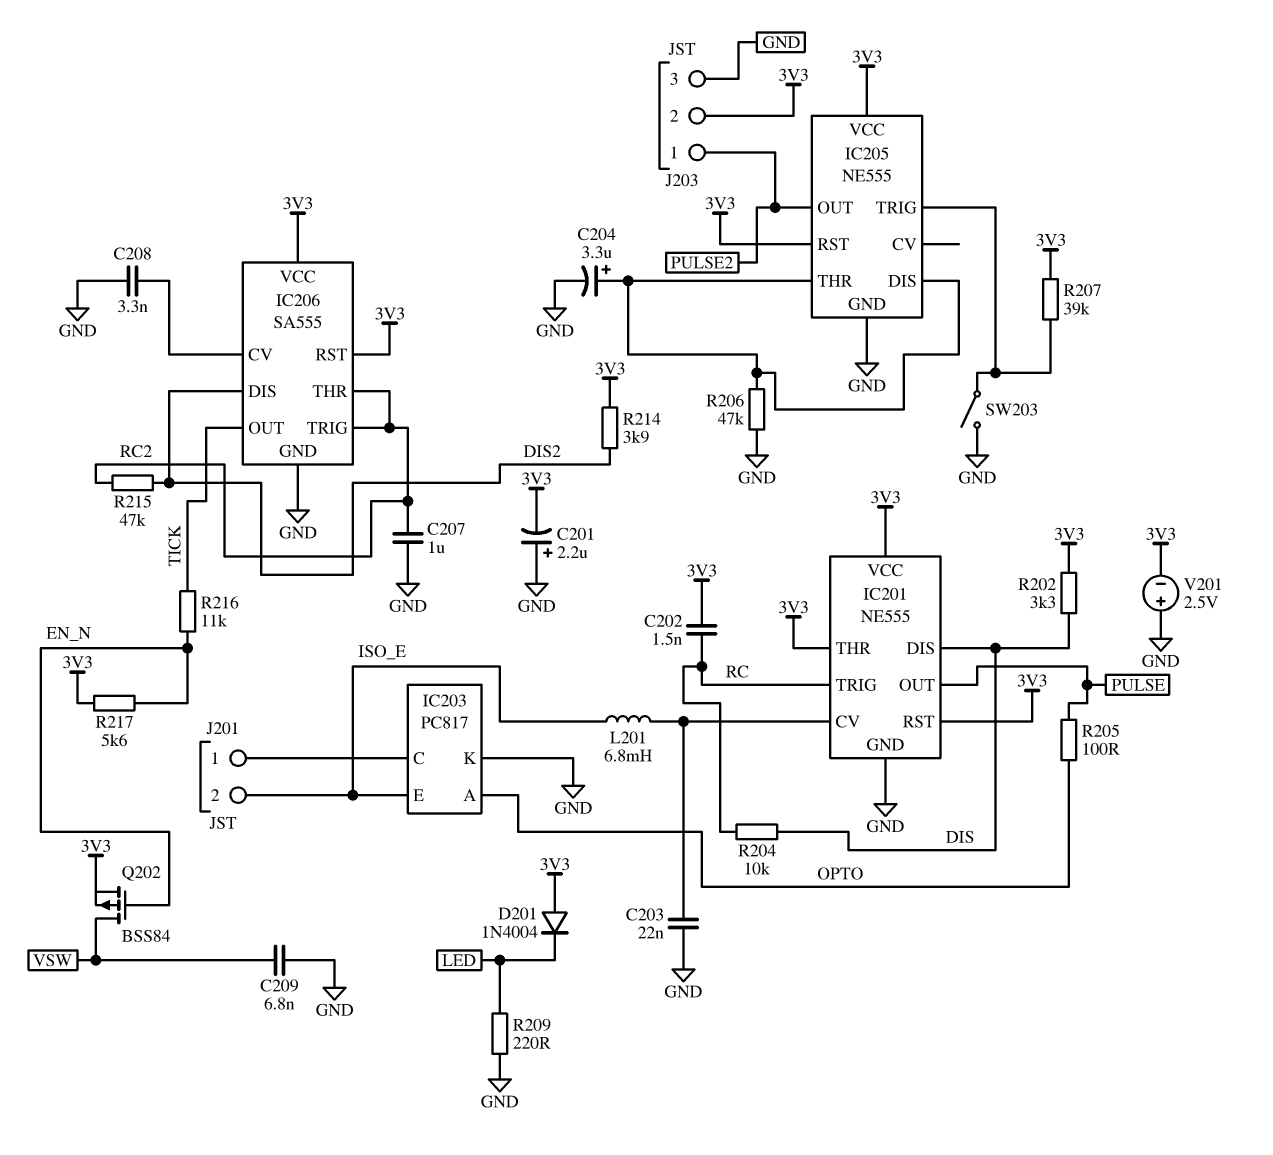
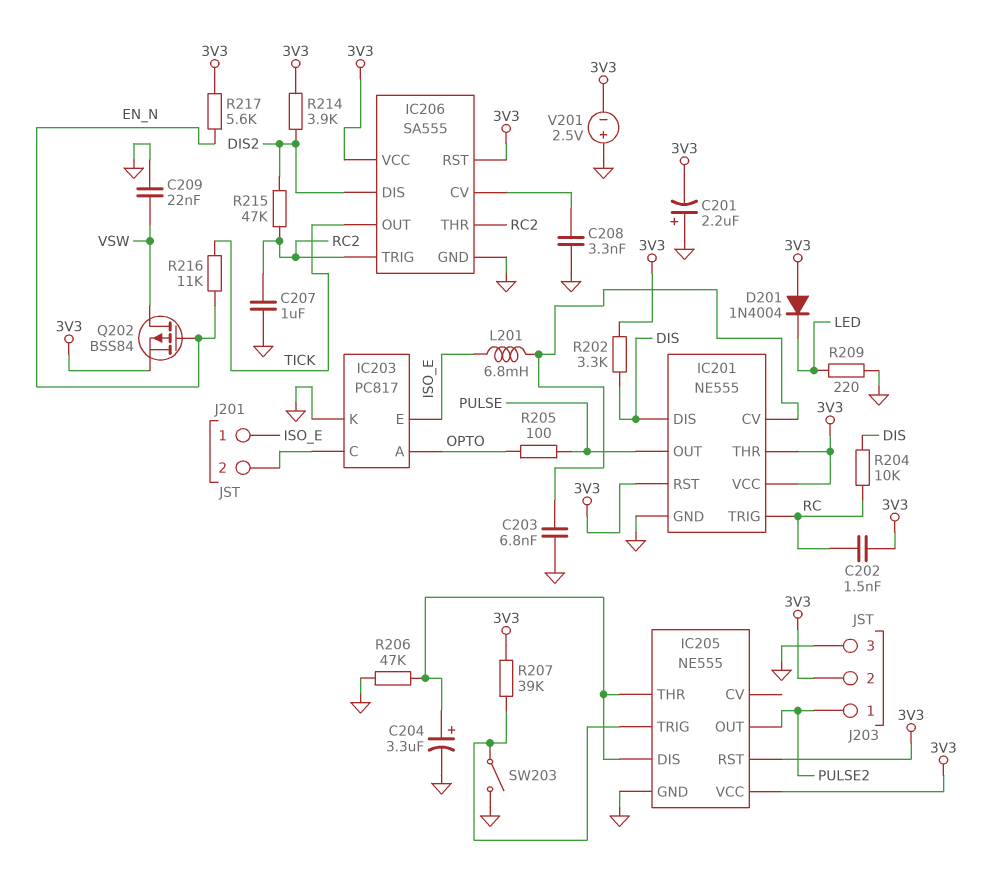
C203: 22nF (GND, IC201/CV) -> 6.8nF (GND, IC201/CV)
C209: 6.8nF (GND, VSW) -> 22nF (GND, VSW)
J201 pin 1: IC203/C -> ISO_E
J201 pin 2: ISO_E -> IC203/C

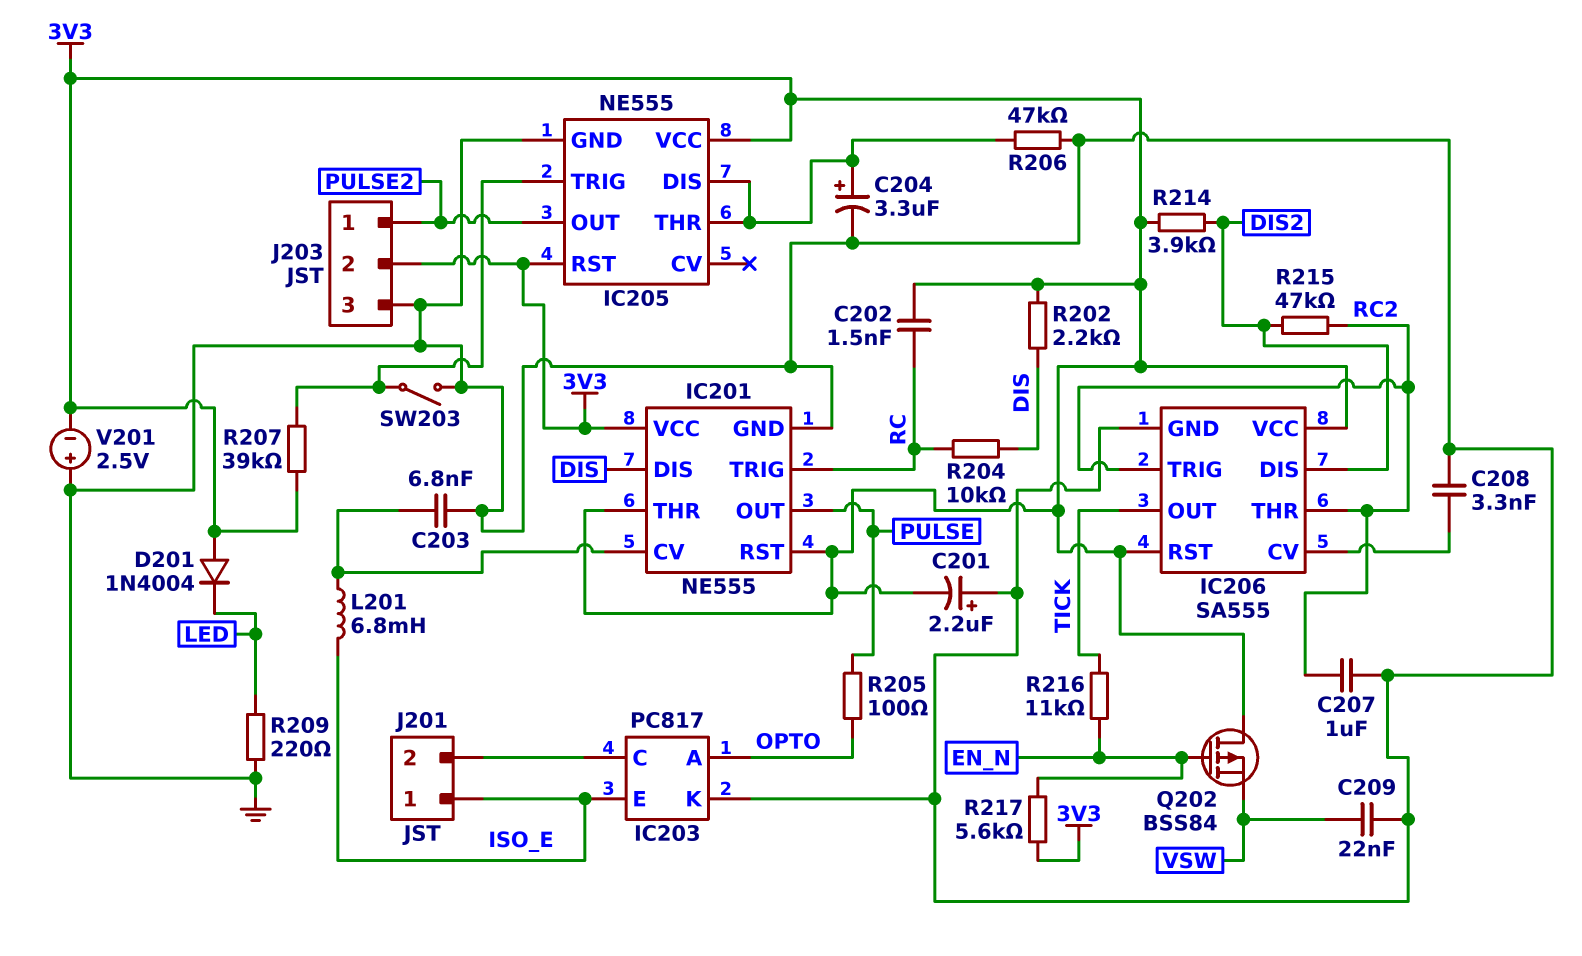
Q202: PMOS BSS84 (G EN_N, D VSW, S 3V3) -> PMOS BSS84 (G EN_N, D 3V3, S VSW)
R202: 3.3k (3V3, DIS) -> 2.2k (3V3, DIS)

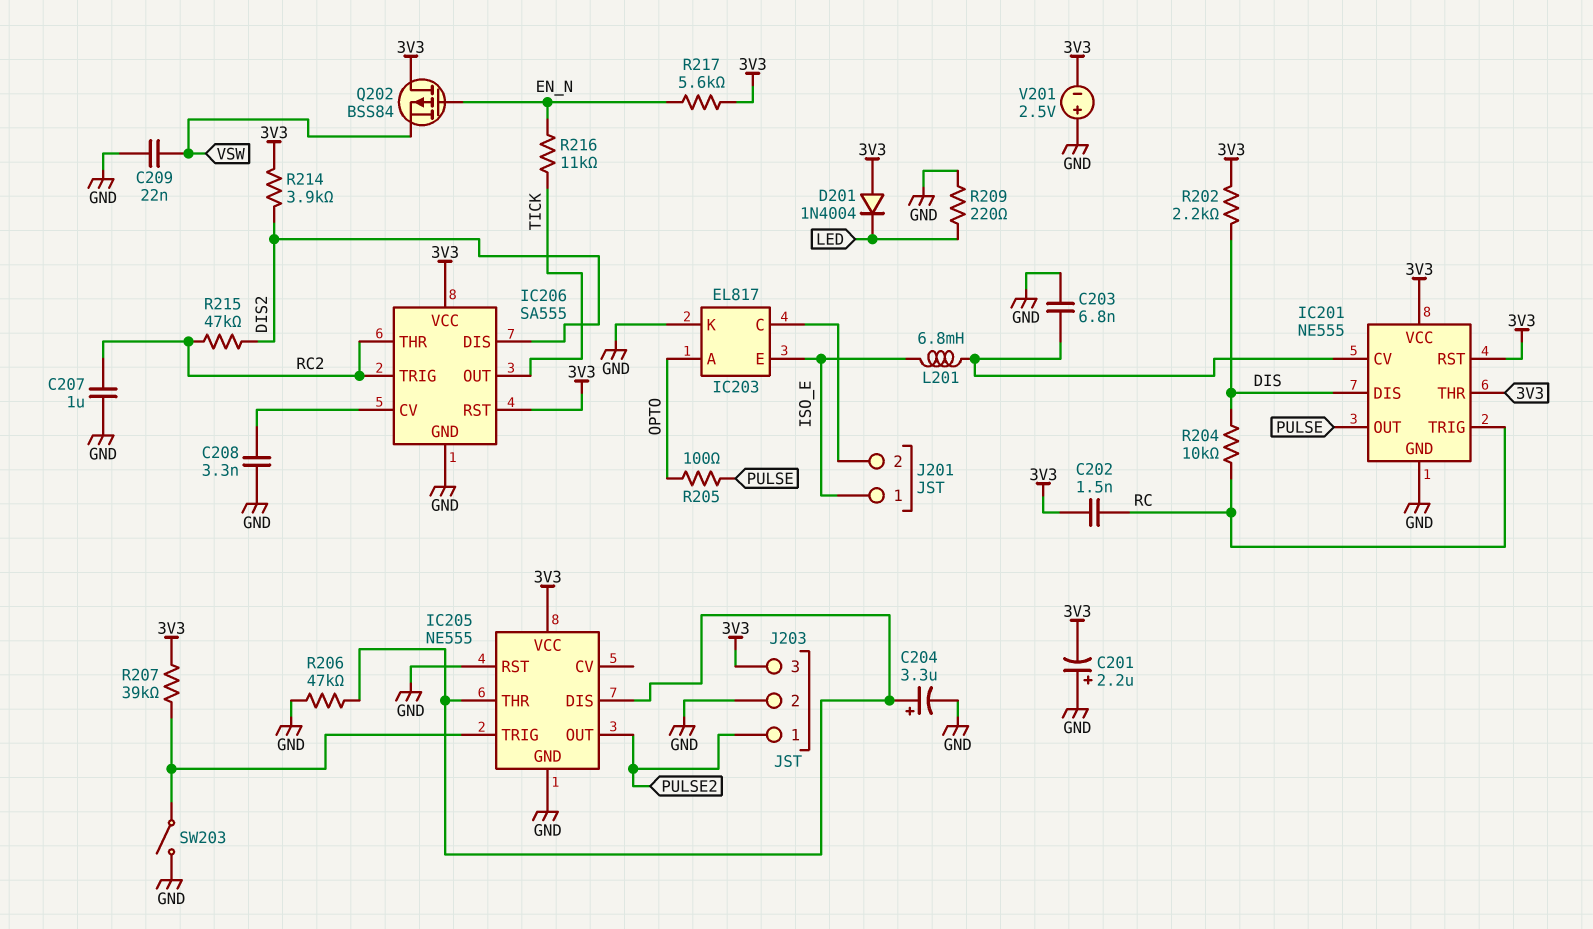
IC203: PC817 -> EL817
IC205 pin RST: 3V3 -> GND
J203 pin 2: 3V3 -> GND
J203 pin 3: GND -> 3V3

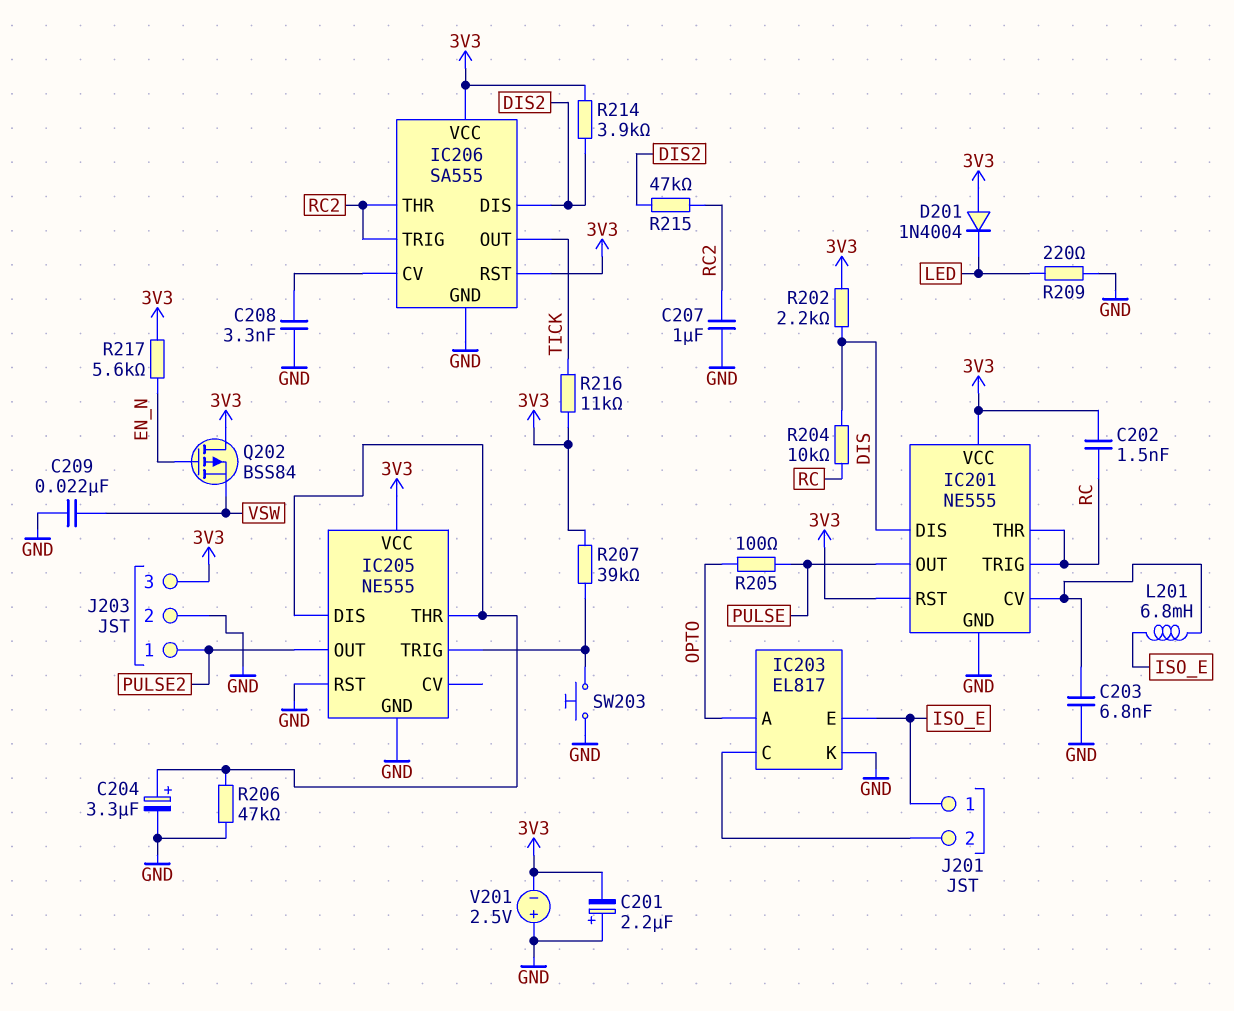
IC201 pin THR: 3V3 -> RC
R216: 11k (EN_N, TICK) -> 11k (3V3, TICK)
SW203: switch (GND, IC205/TRIG) -> button (GND, IC205/TRIG)

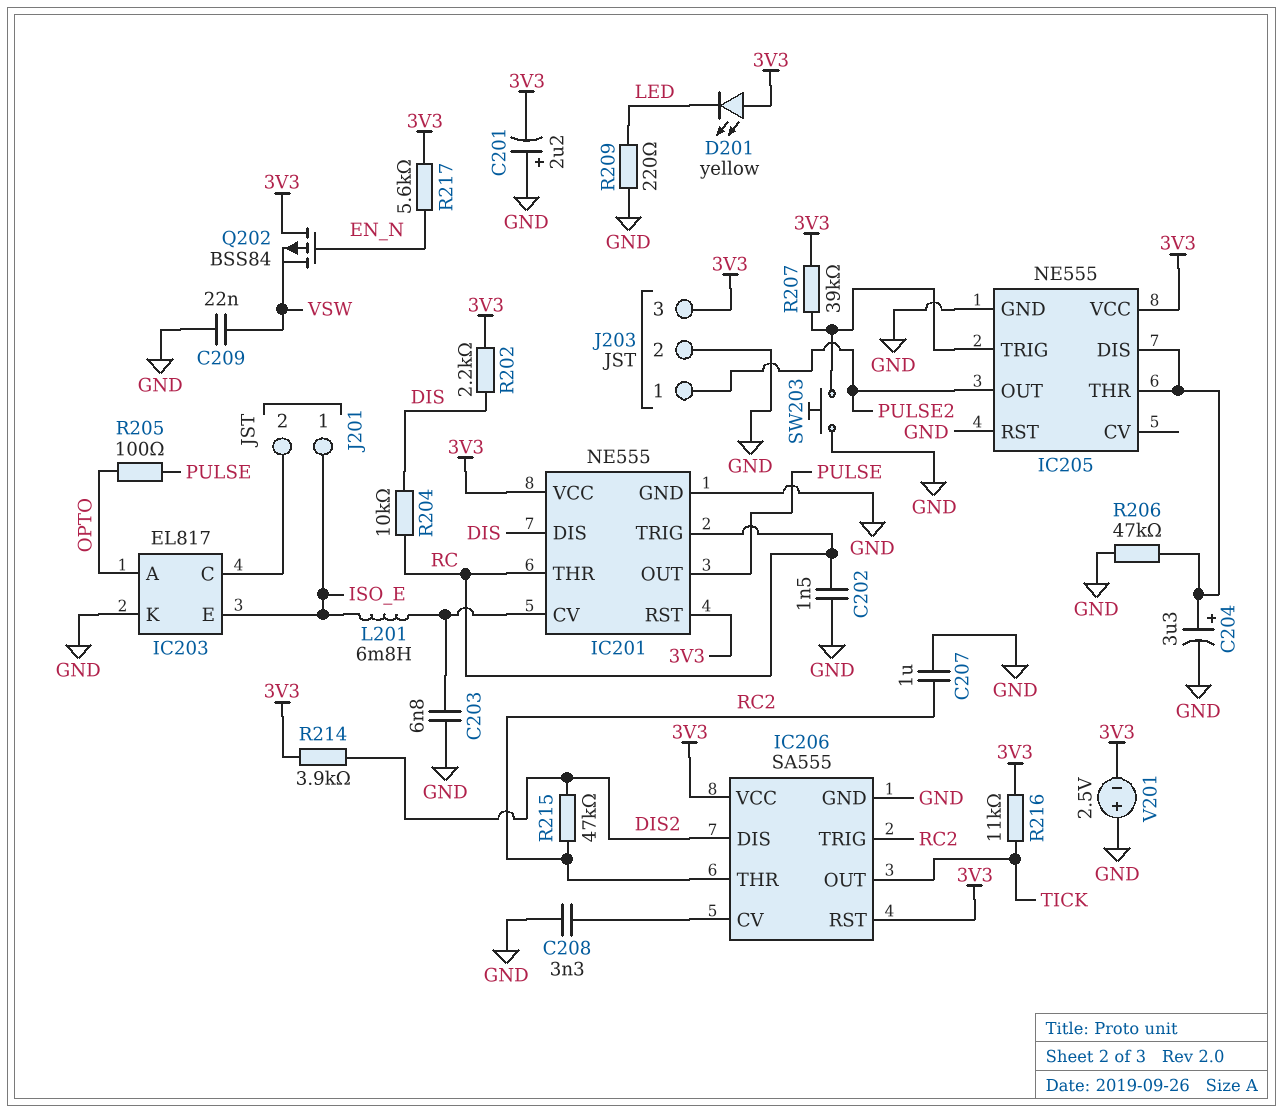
C202: 1.5nF (3V3, RC) -> 1.5nF (GND, RC)
D201: diode 1N4004 (A 3V3, K LED) -> LED yellow (A 3V3, K LED)

